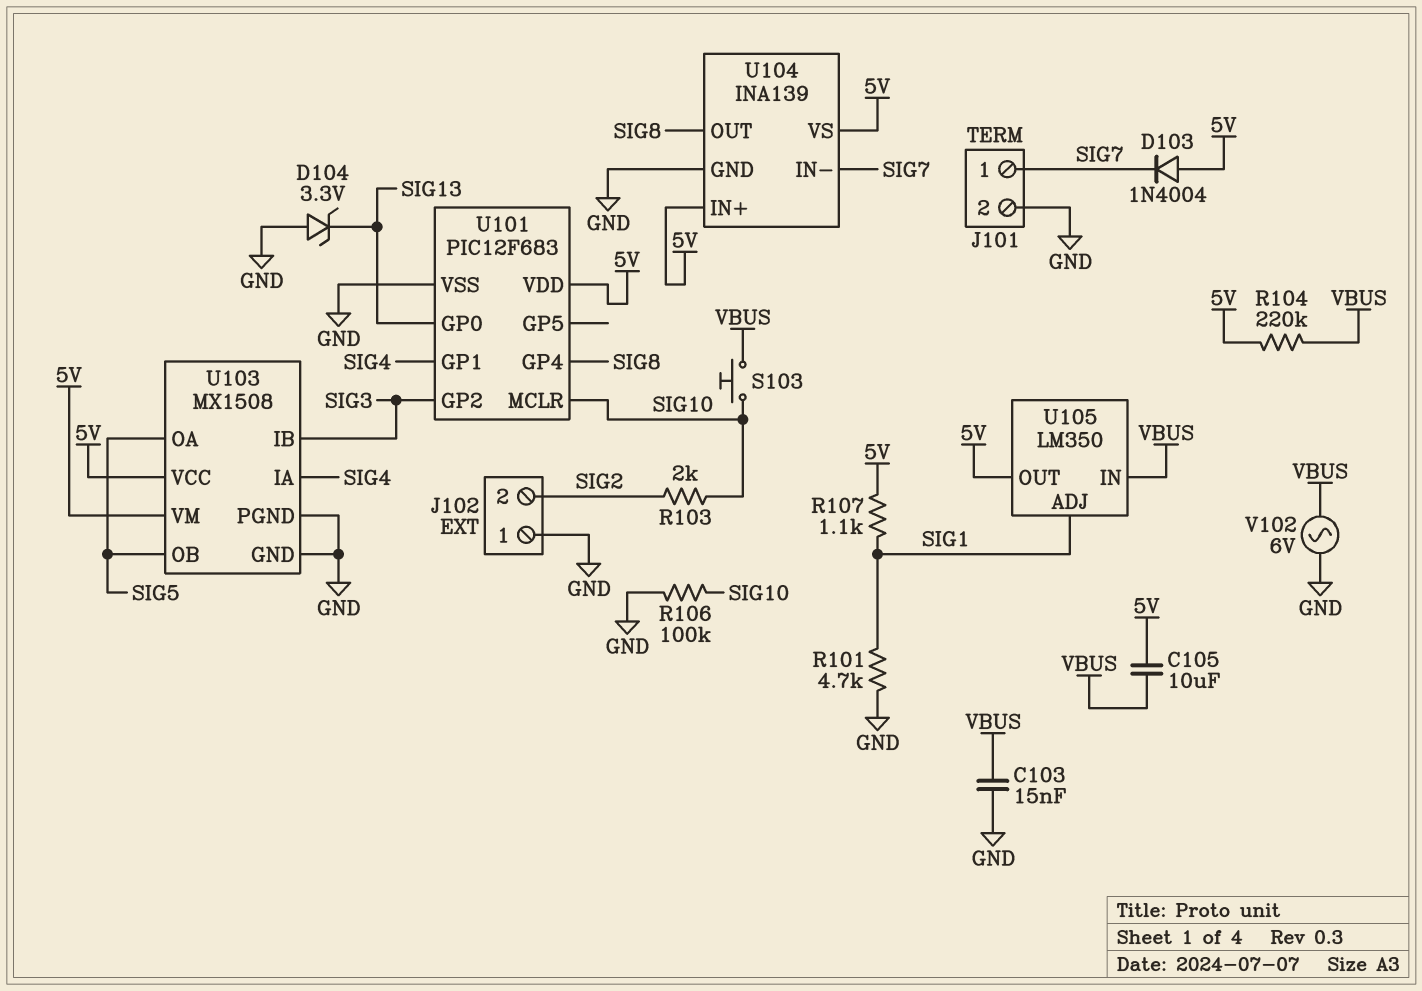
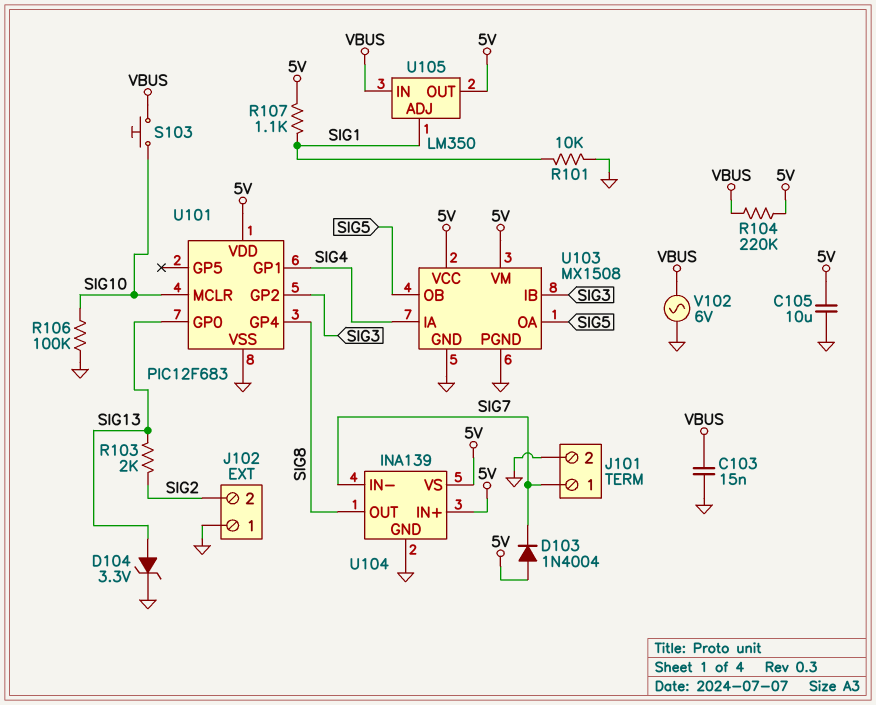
C105: 10uF (5V, VBUS) -> 10uF (5V, GND)
D104: zener 3.3V (A GND, K SIG13) -> zener 3.3V (A SIG13, K GND)
R101: 4.7k (GND, SIG1) -> 10k (GND, SIG1)
R103: 2k (SIG2, SIG10) -> 2k (SIG2, SIG13)

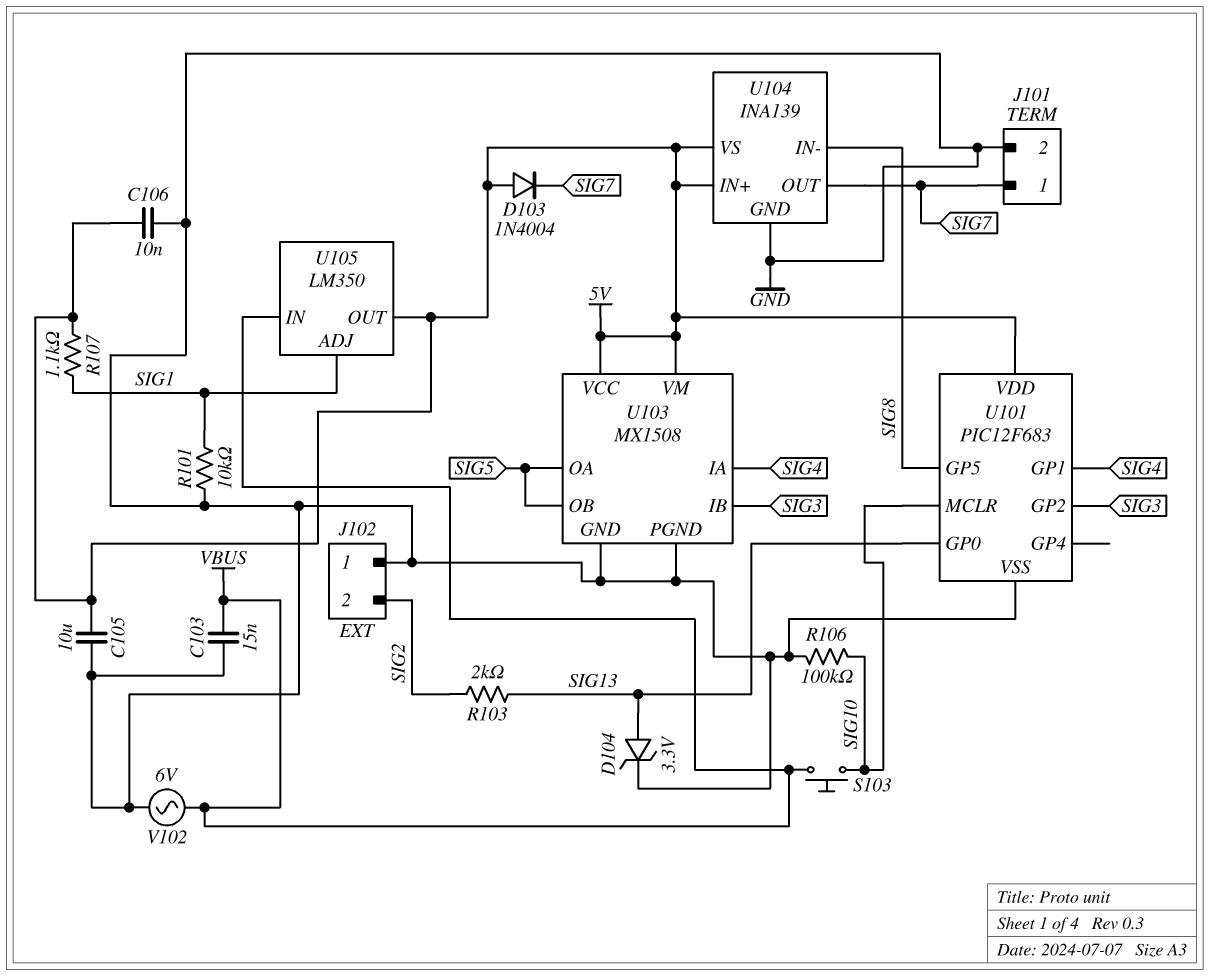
C106: none -> 10nF (5V, GND)
R104: 220k (5V, VBUS) -> none
U101 pin GP4: SIG8 -> none
U101 pin GP5: none -> SIG8
U104 pin IN-: SIG7 -> SIG8
U104 pin OUT: SIG8 -> SIG7

